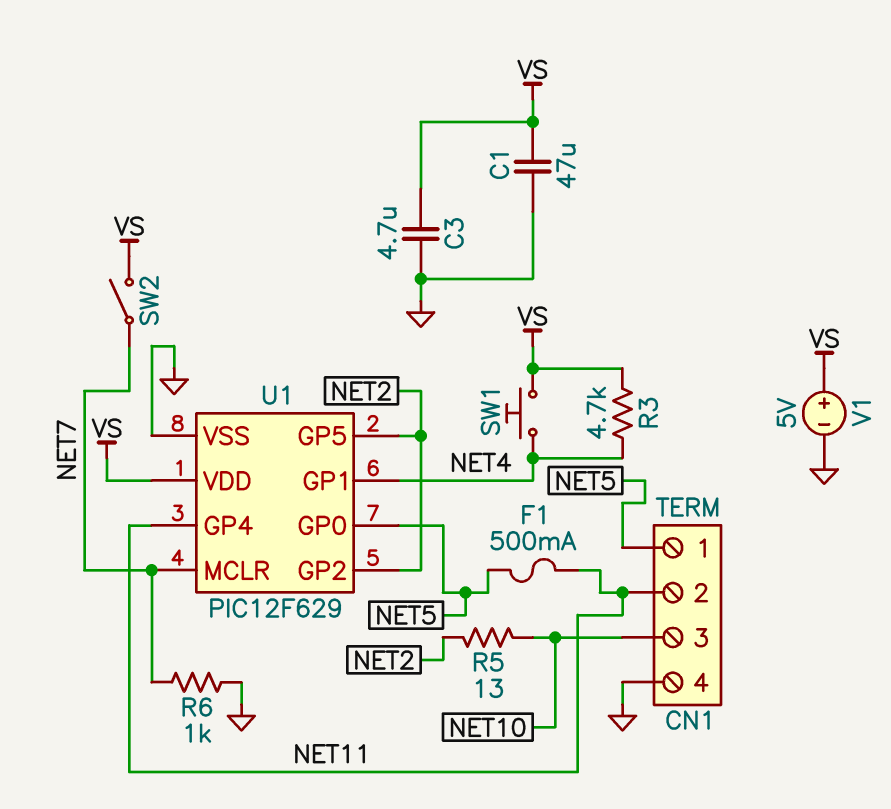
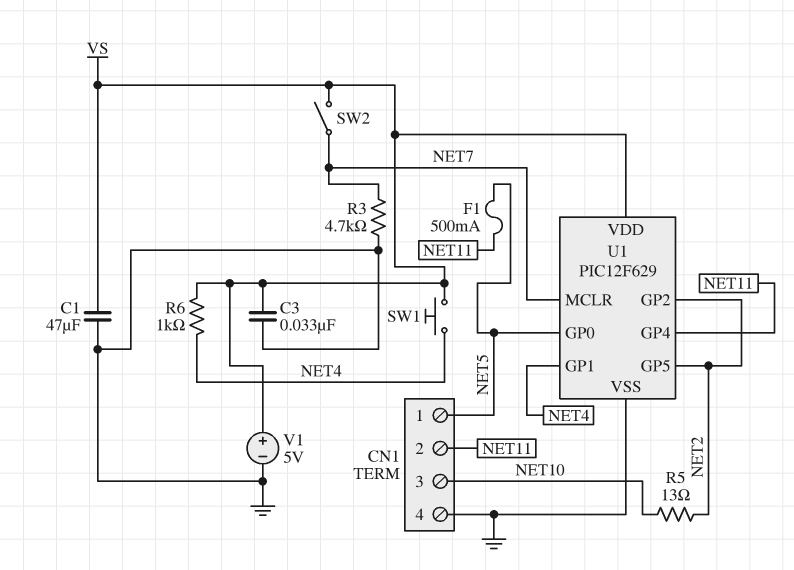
C3: 4.7uF (GND, VS) -> 33nF (GND, VS)
R3: 4.7k (NET4, VS) -> 4.7k (GND, NET7)
R6: 1k (GND, NET7) -> 1k (NET4, VS)

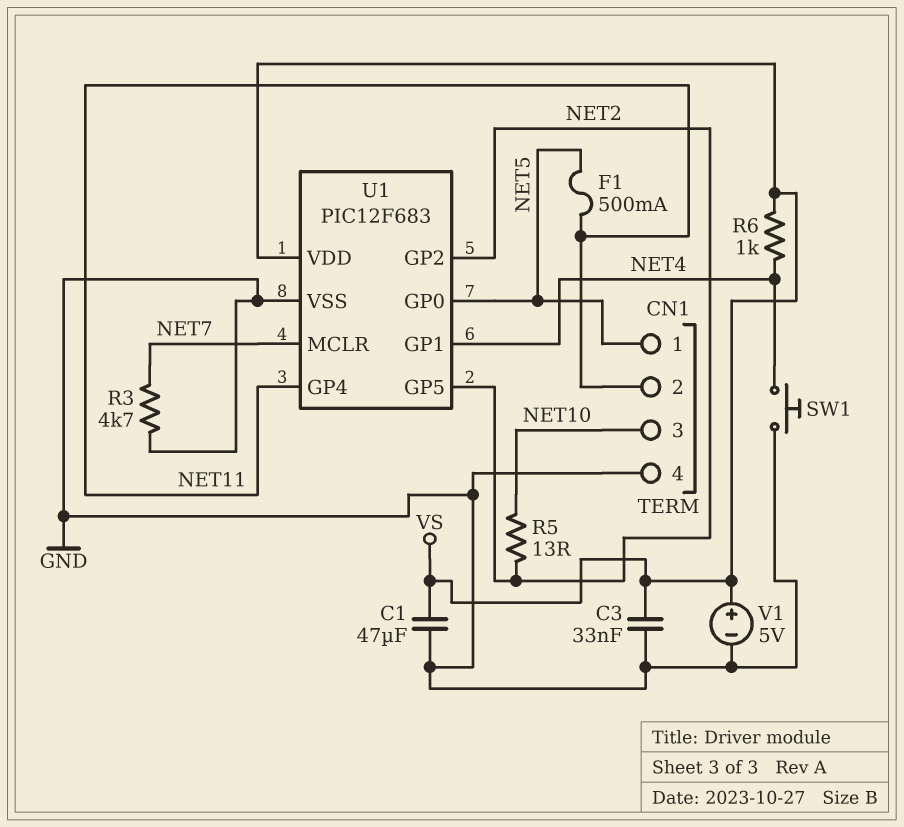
SW1: button (NET4, VS) -> button (GND, NET4)
SW2: switch (NET7, VS) -> none
U1: PIC12F629 -> PIC12F683

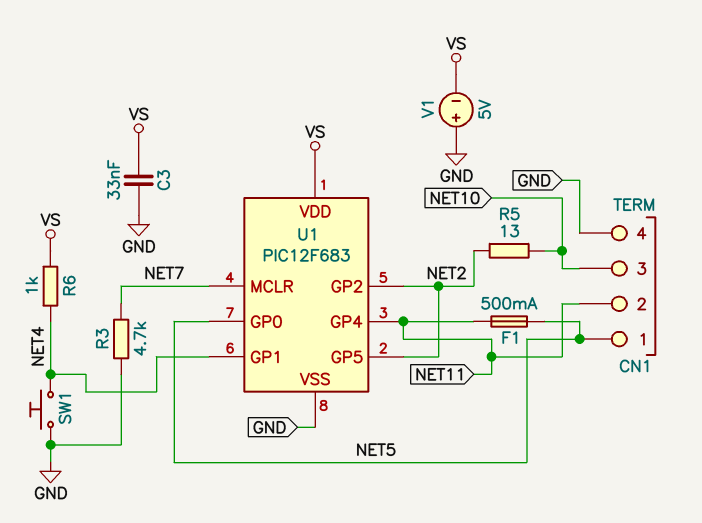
C1: 47uF (GND, VS) -> none
V1: 5V (plus VS, minus GND) -> 5V (plus GND, minus VS)

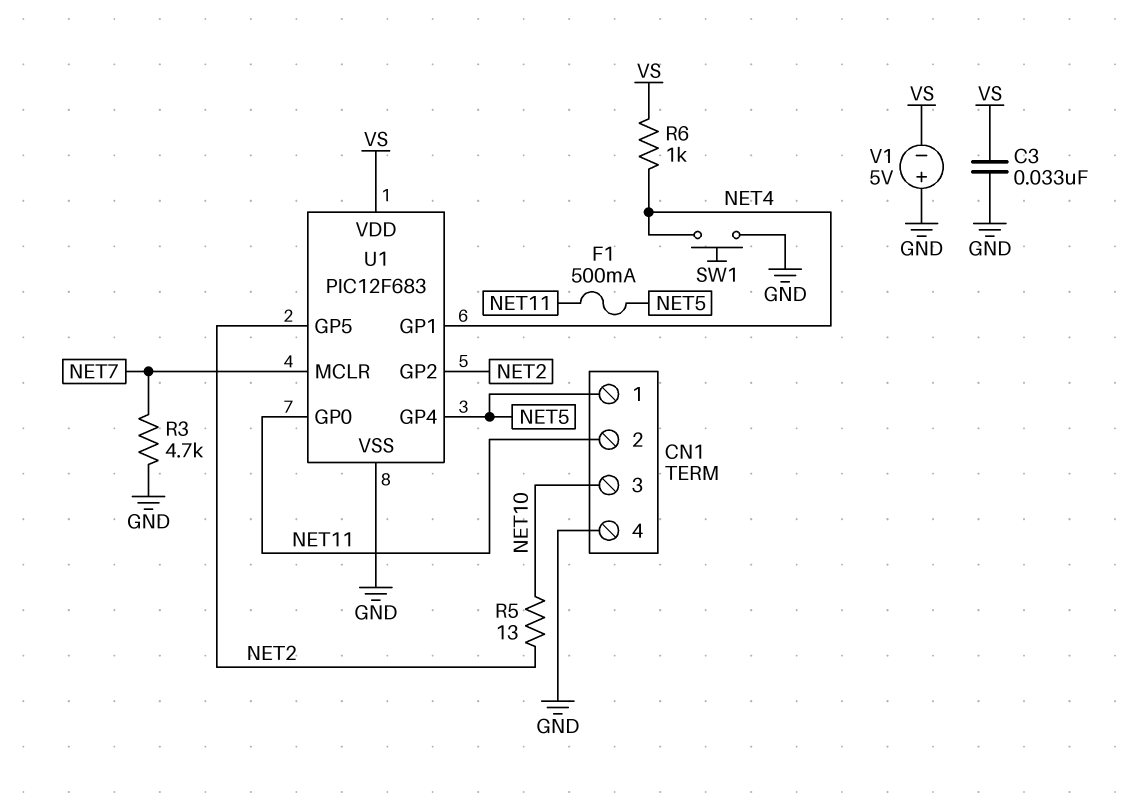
U1 pin GP0: NET5 -> NET11
U1 pin GP4: NET11 -> NET5

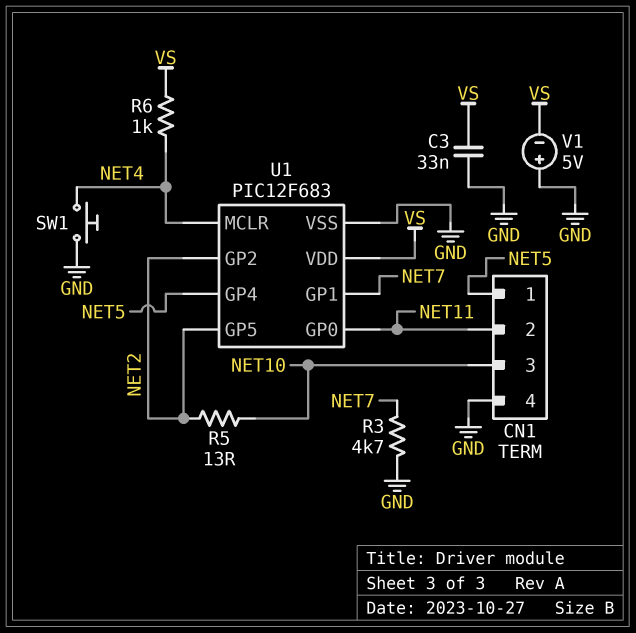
F1: 500mA (NET5, NET11) -> none
U1 pin GP1: NET4 -> NET7
U1 pin MCLR: NET7 -> NET4

